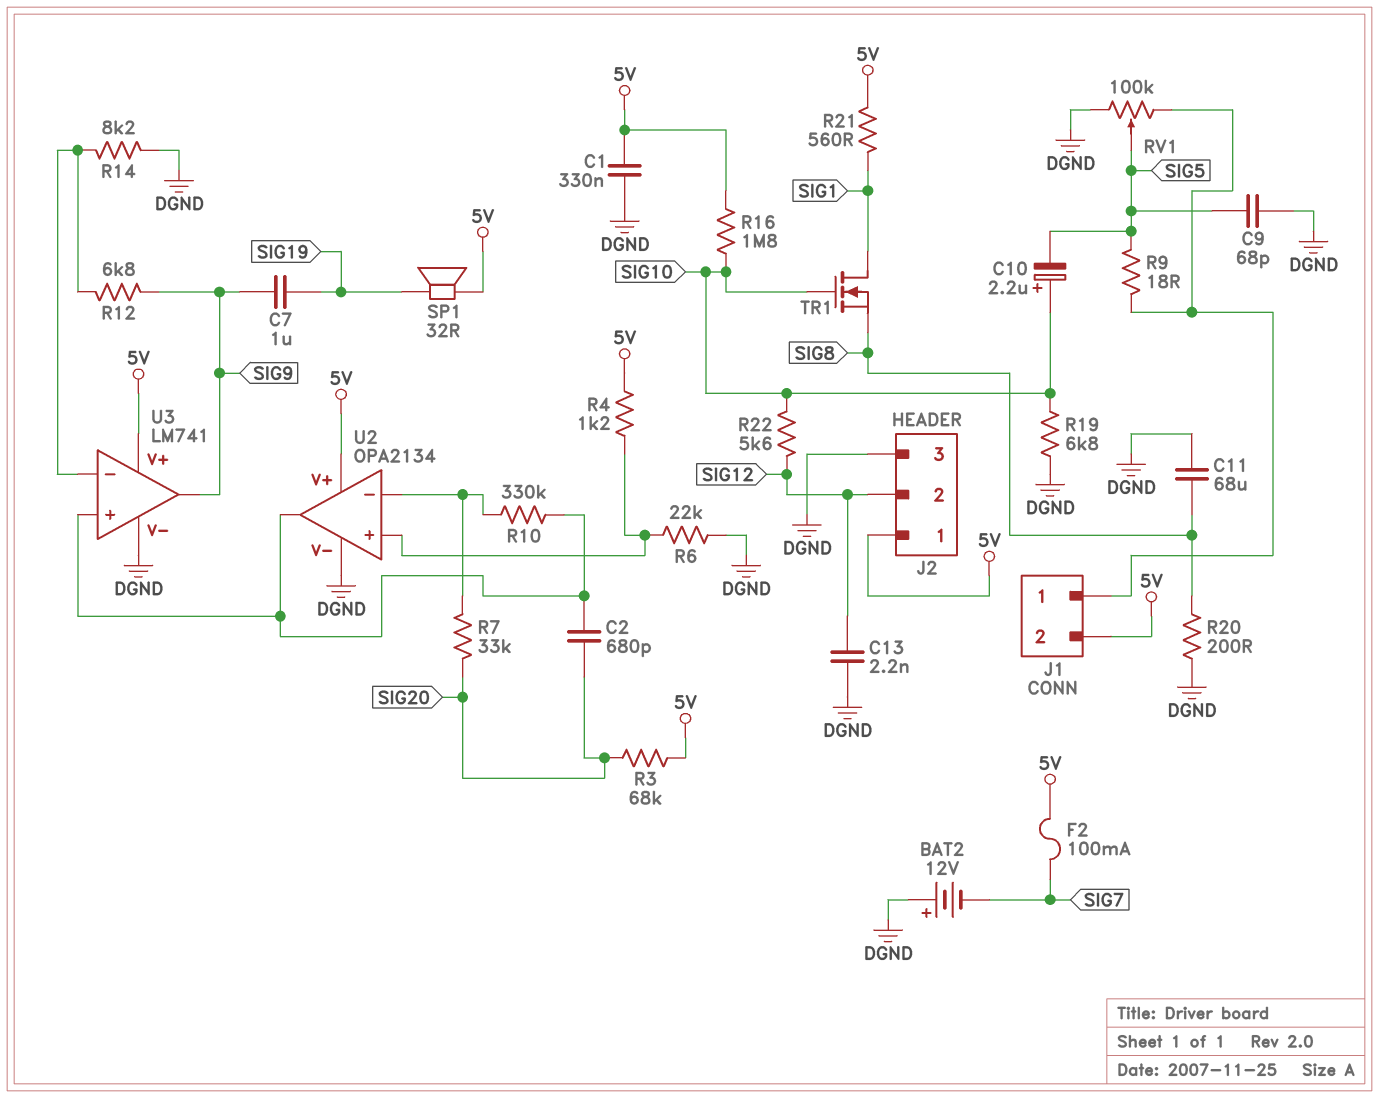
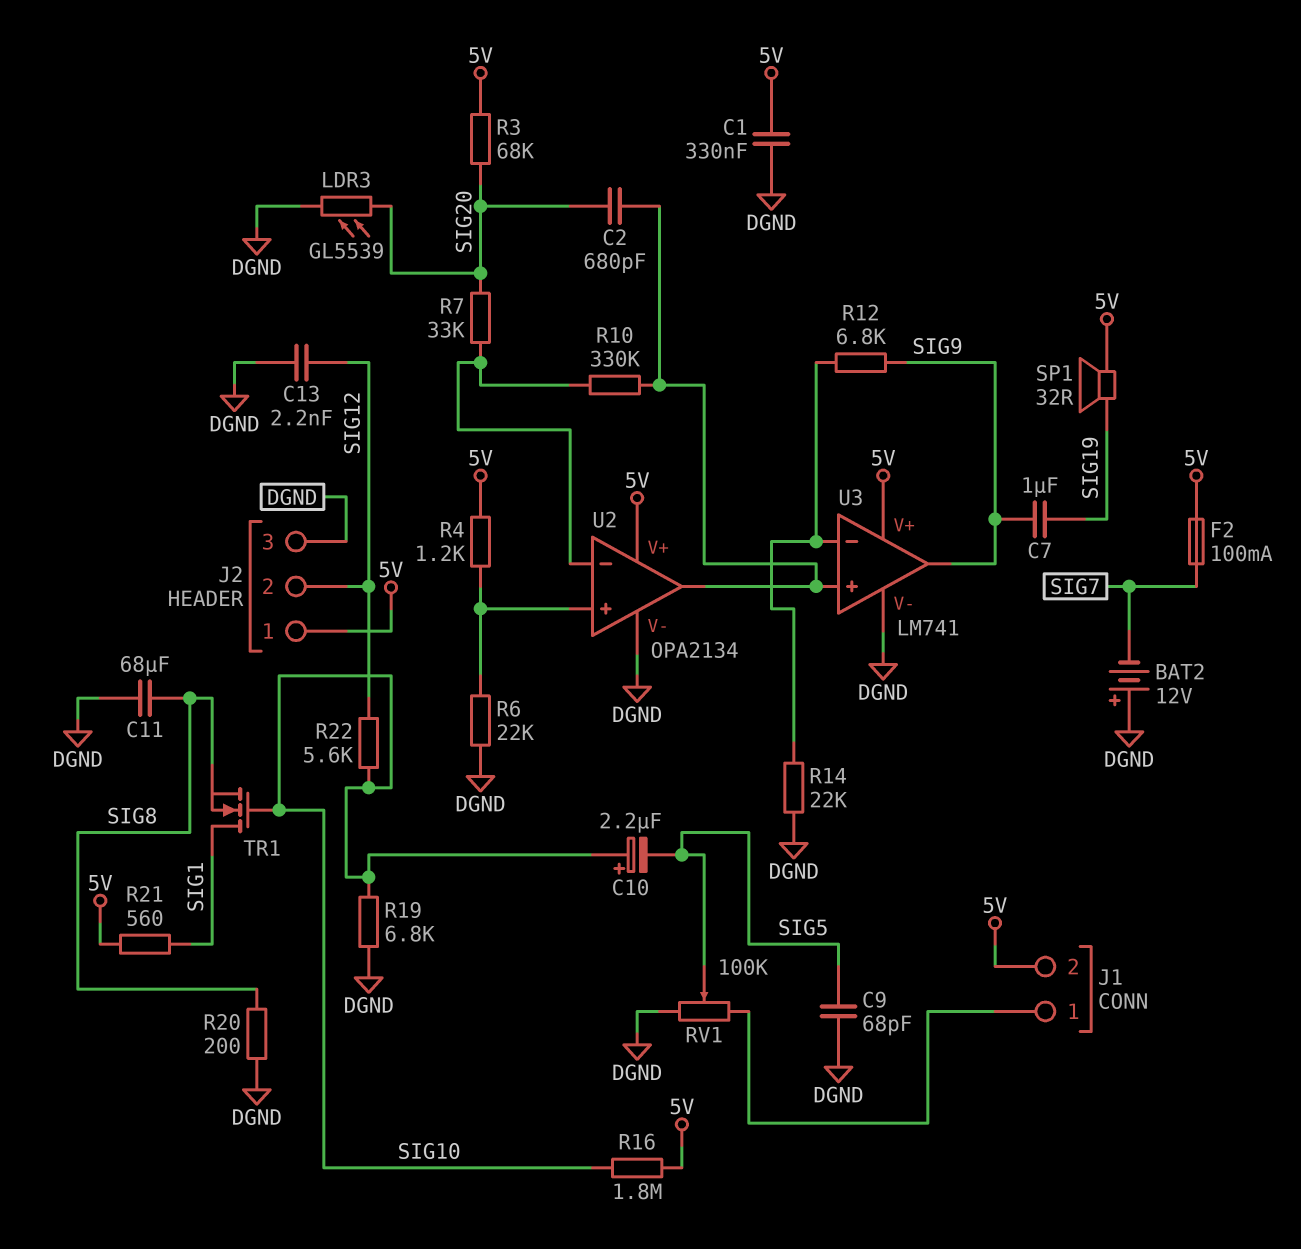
LDR3: none -> GL5539 (DGND, SIG20)
R9: 18 (J1/1, SIG5) -> none
R14: 8.2k (DGND, U3/in-) -> 22k (DGND, U3/in-)

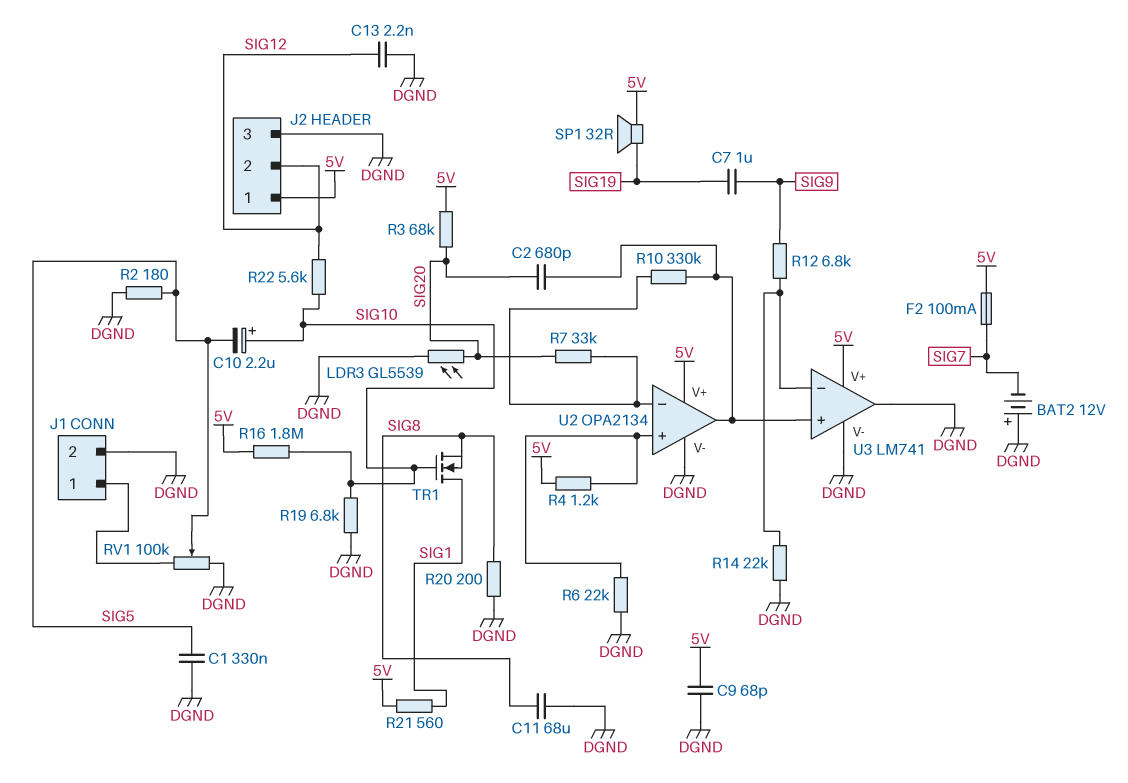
C1: 330nF (5V, DGND) -> 330nF (DGND, SIG5)
C9: 68pF (DGND, SIG5) -> 68pF (5V, DGND)
J1 pin 2: 5V -> DGND
R2: none -> 180 (DGND, SIG5)
U3 pin out: SIG9 -> DGND

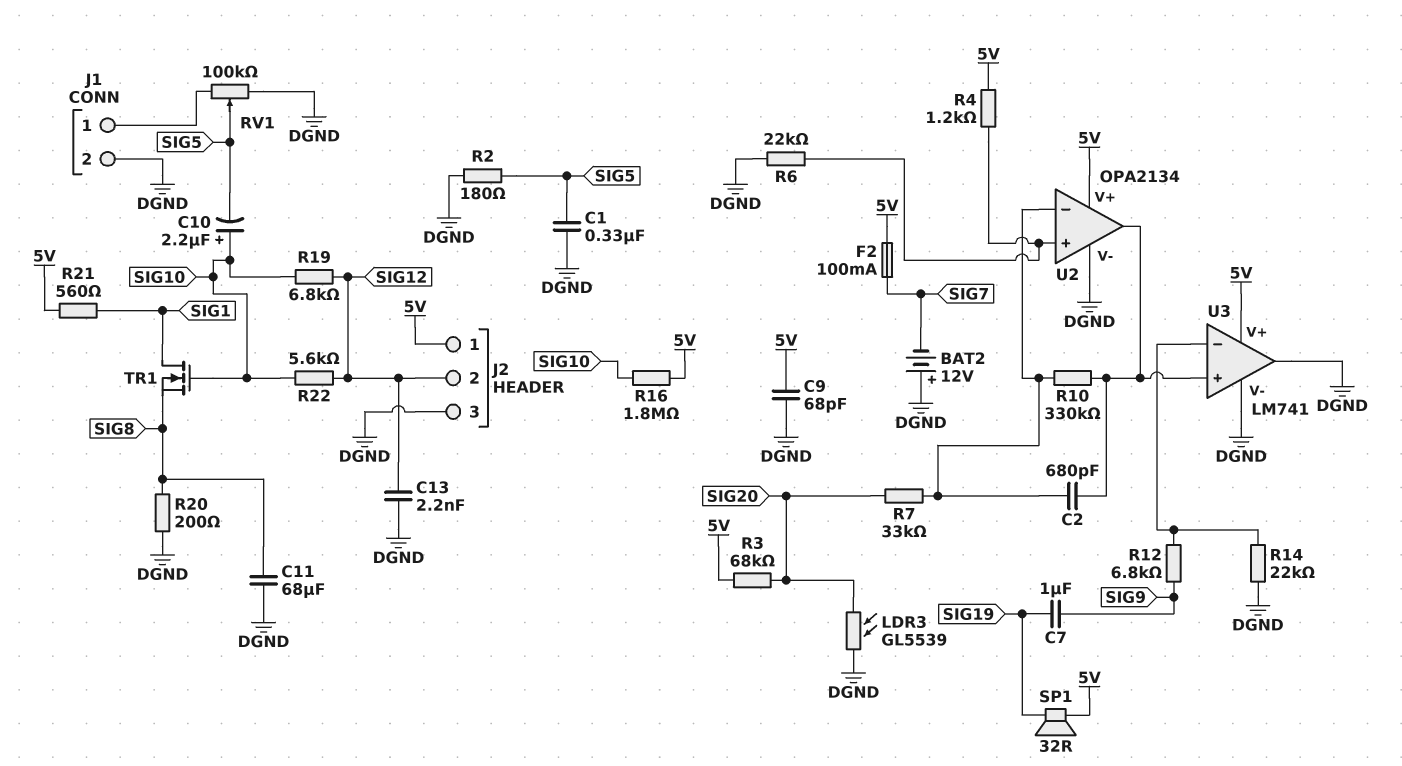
C2: 680pF (SIG20, U2/out) -> 680pF (U2/in-, U2/out)
R19: 6.8k (DGND, SIG10) -> 6.8k (SIG10, SIG12)

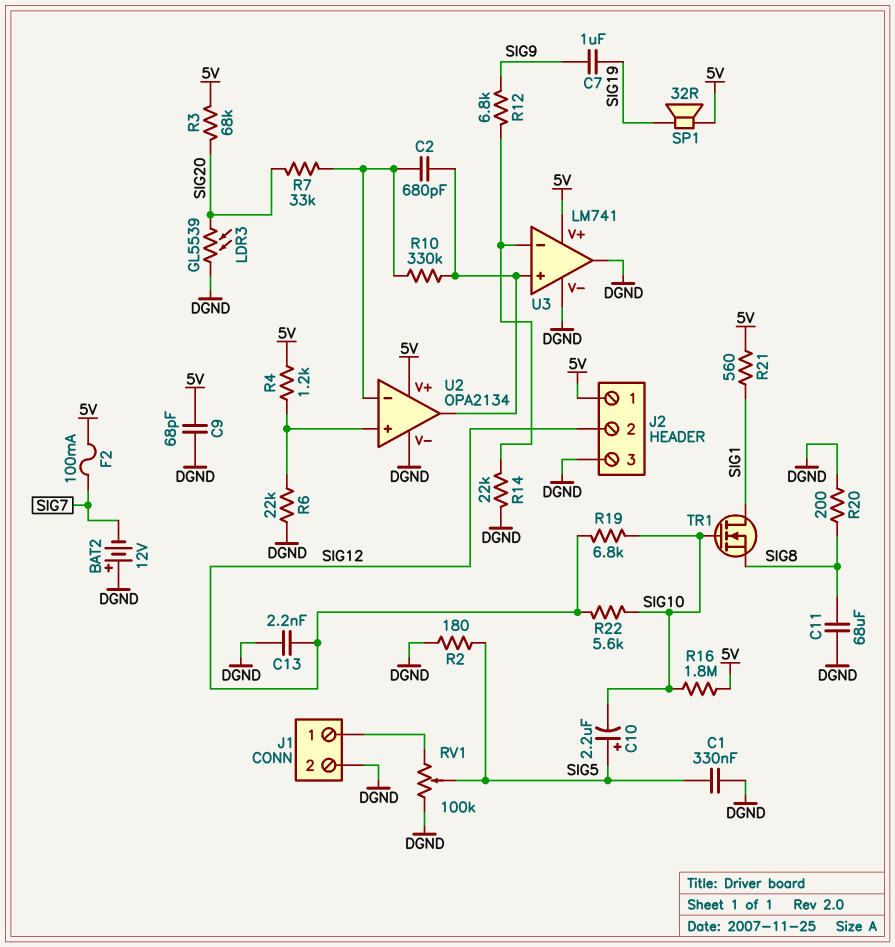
C10: 2.2uF (plus SIG10, minus SIG5) -> 2.2uF (plus SIG5, minus SIG10)

